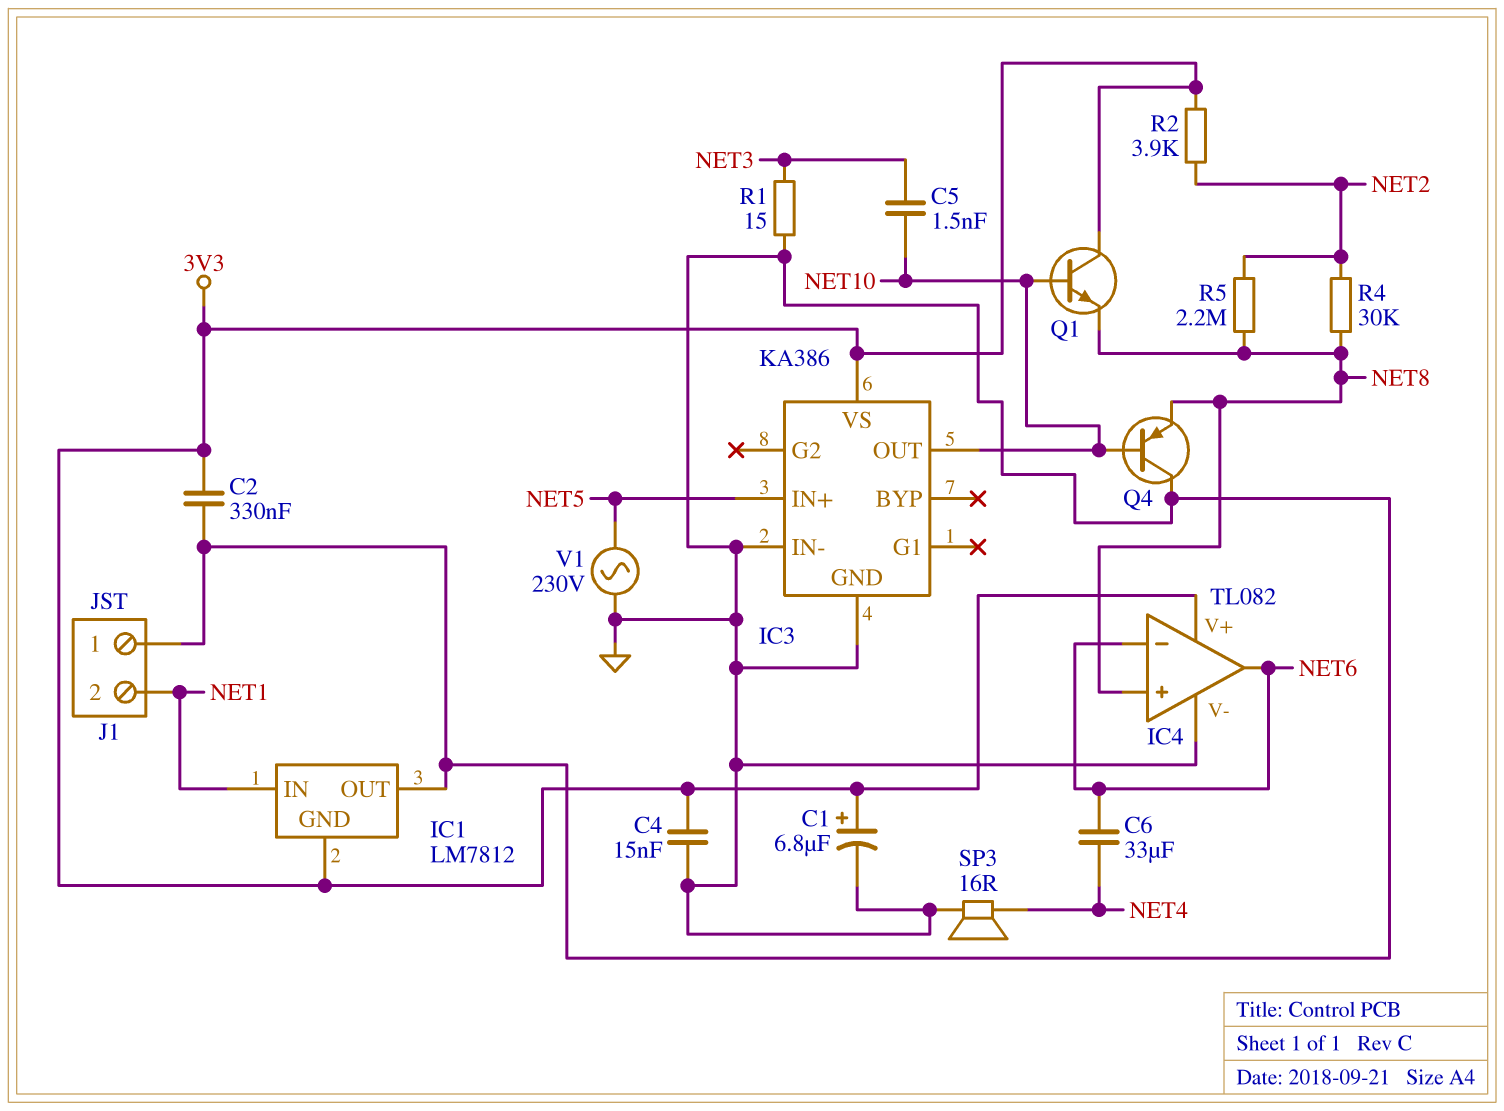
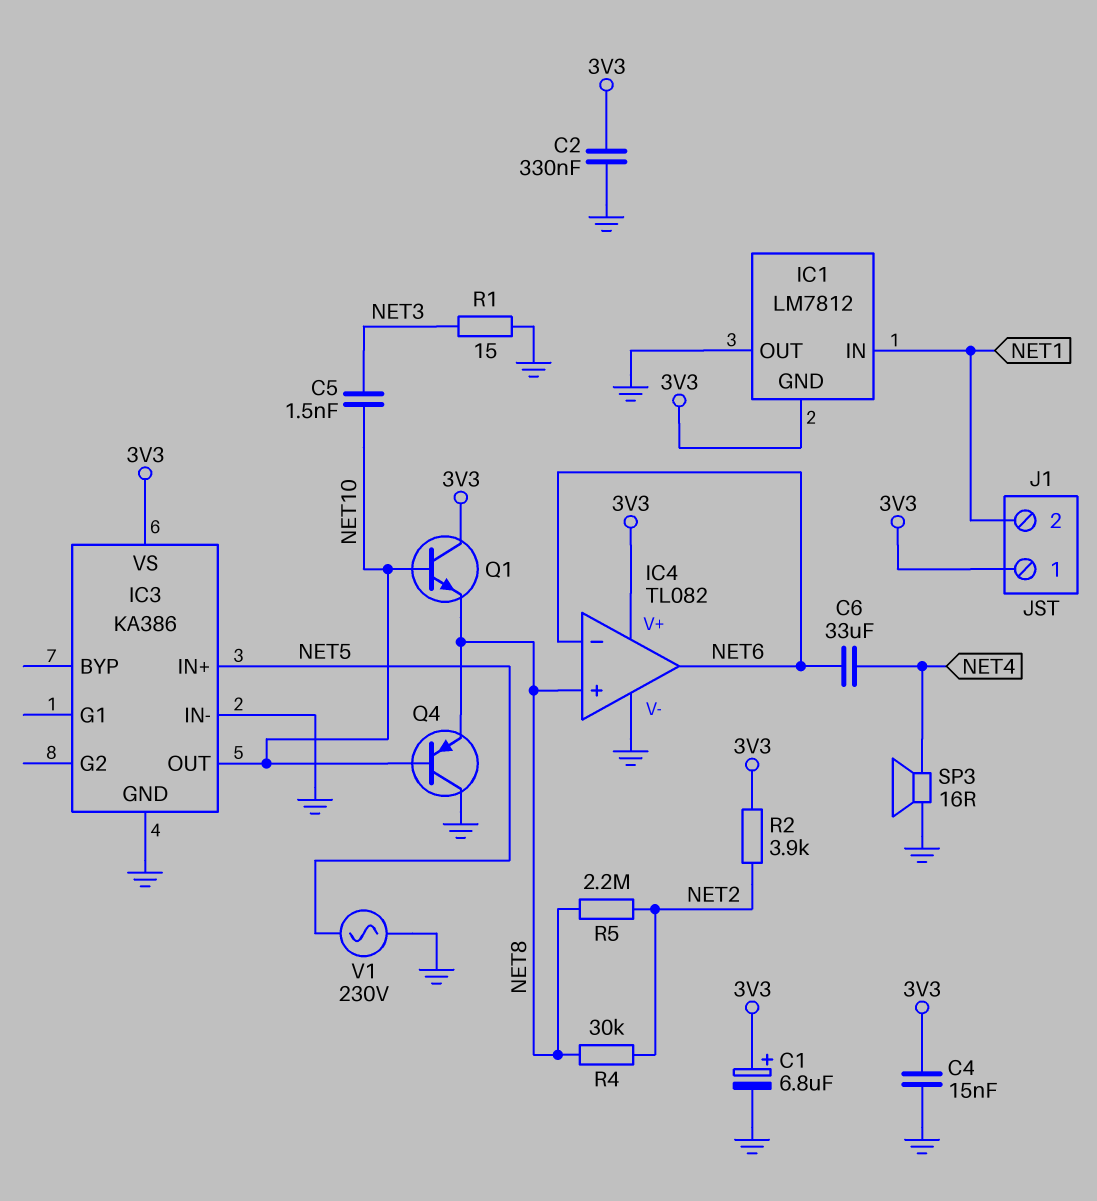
J1 pin 1: GND -> 3V3

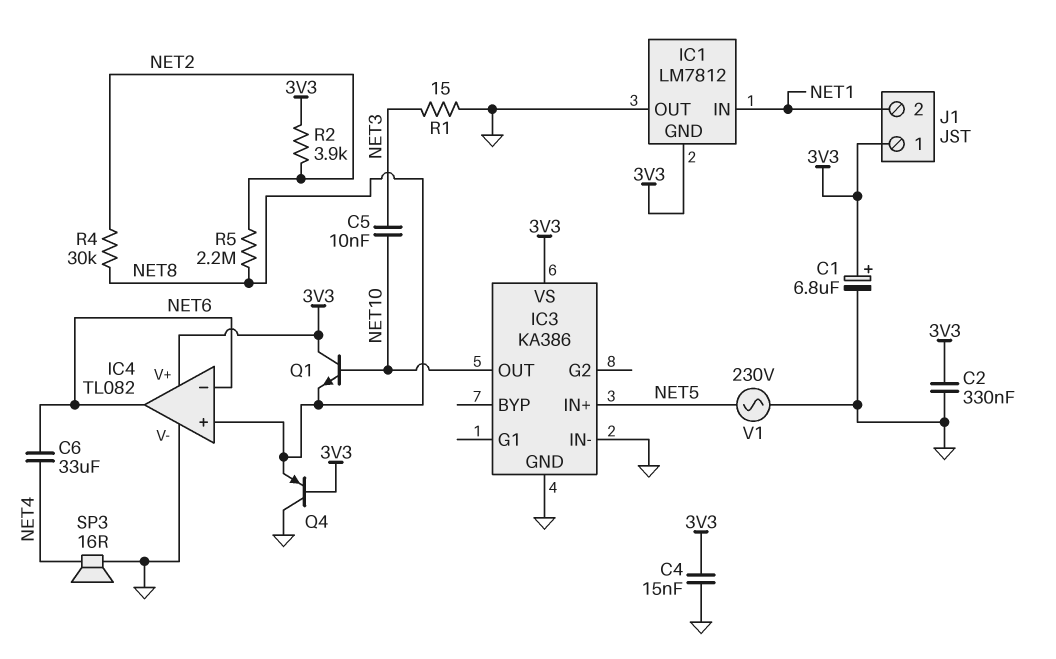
C5: 1.5nF (NET3, NET10) -> 10nF (NET3, NET10)
Q4: PNP (B NET10, C GND, E NET8) -> PNP (B 3V3, C GND, E NET8)

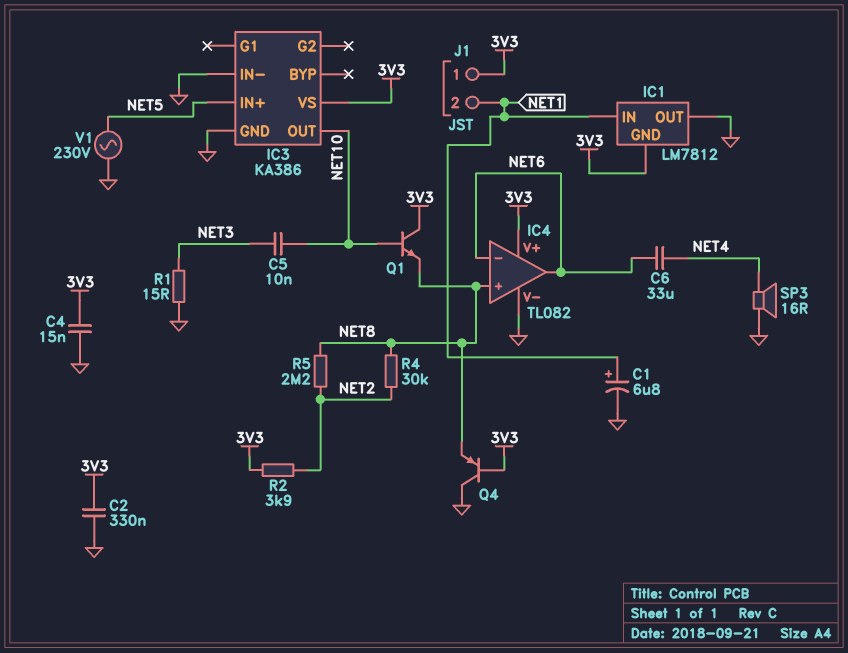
C1: 6.8uF (plus 3V3, minus GND) -> 6.8uF (plus NET1, minus GND)

